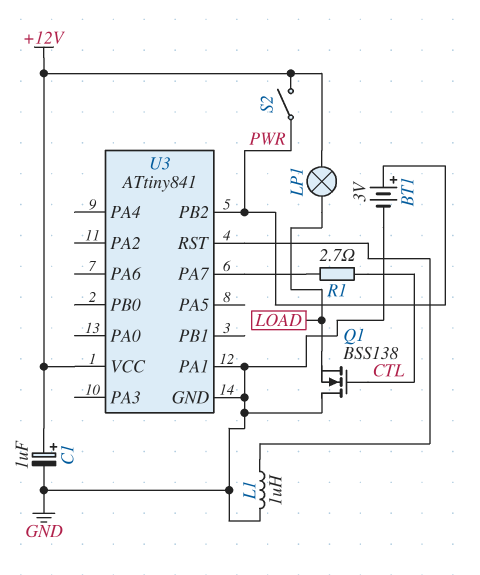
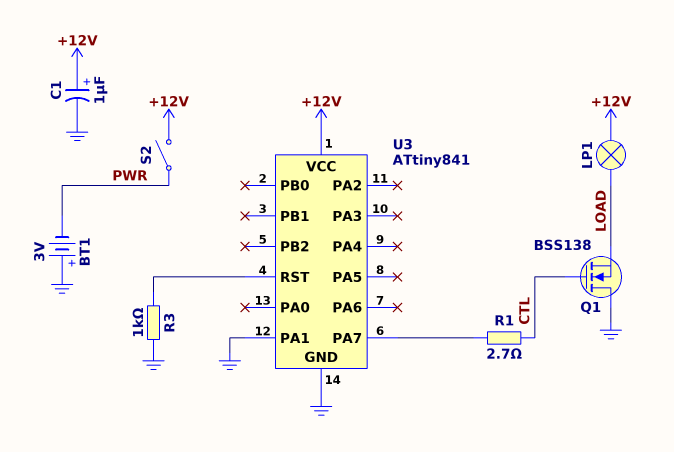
BT1: 3V (plus PWR, minus GND) -> 3V (plus GND, minus PWR)
L1: 1uH (GND, U3/RST) -> none
R3: none -> 1k (GND, U3/RST)
U3 pin PB2: PWR -> none

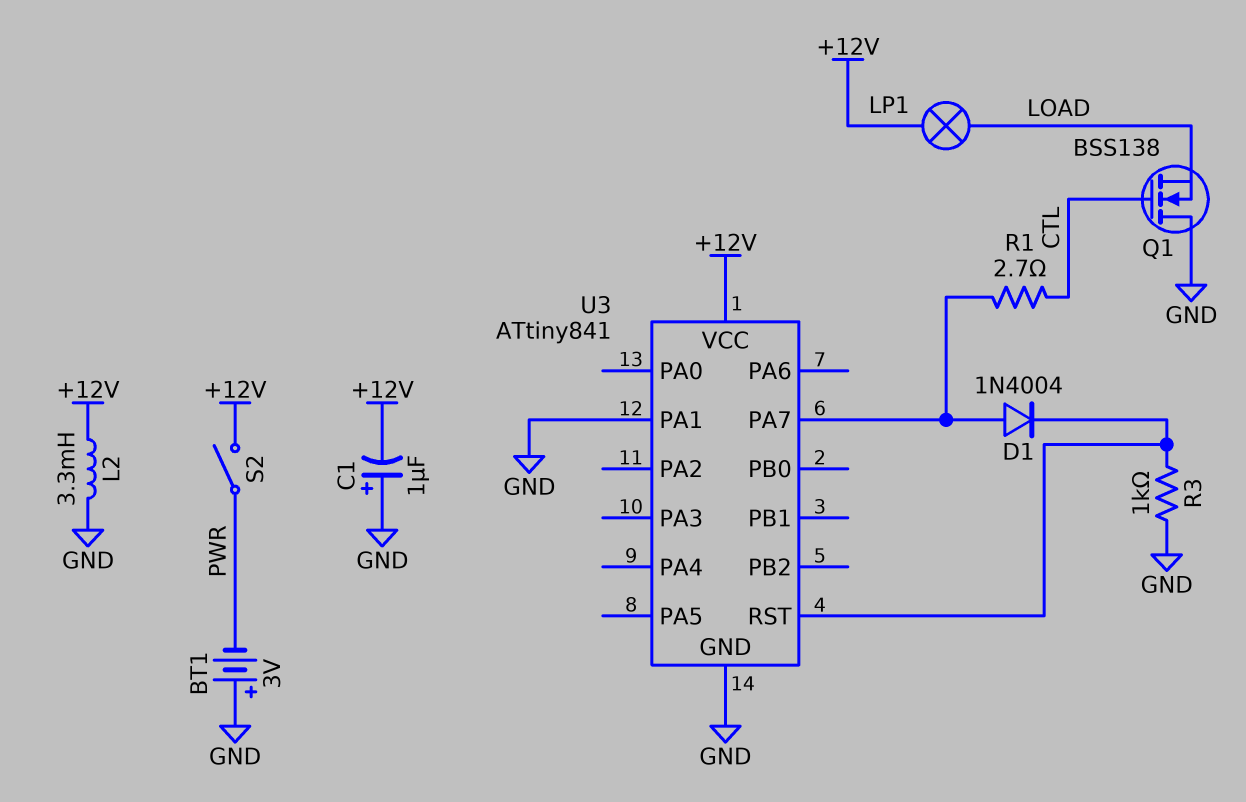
C1: 1uF (plus +12V, minus GND) -> 1uF (plus GND, minus +12V)
D1: none -> diode 1N4004 (A U3/PA7, K U3/RST)
L2: none -> 3.3mH (+12V, GND)

